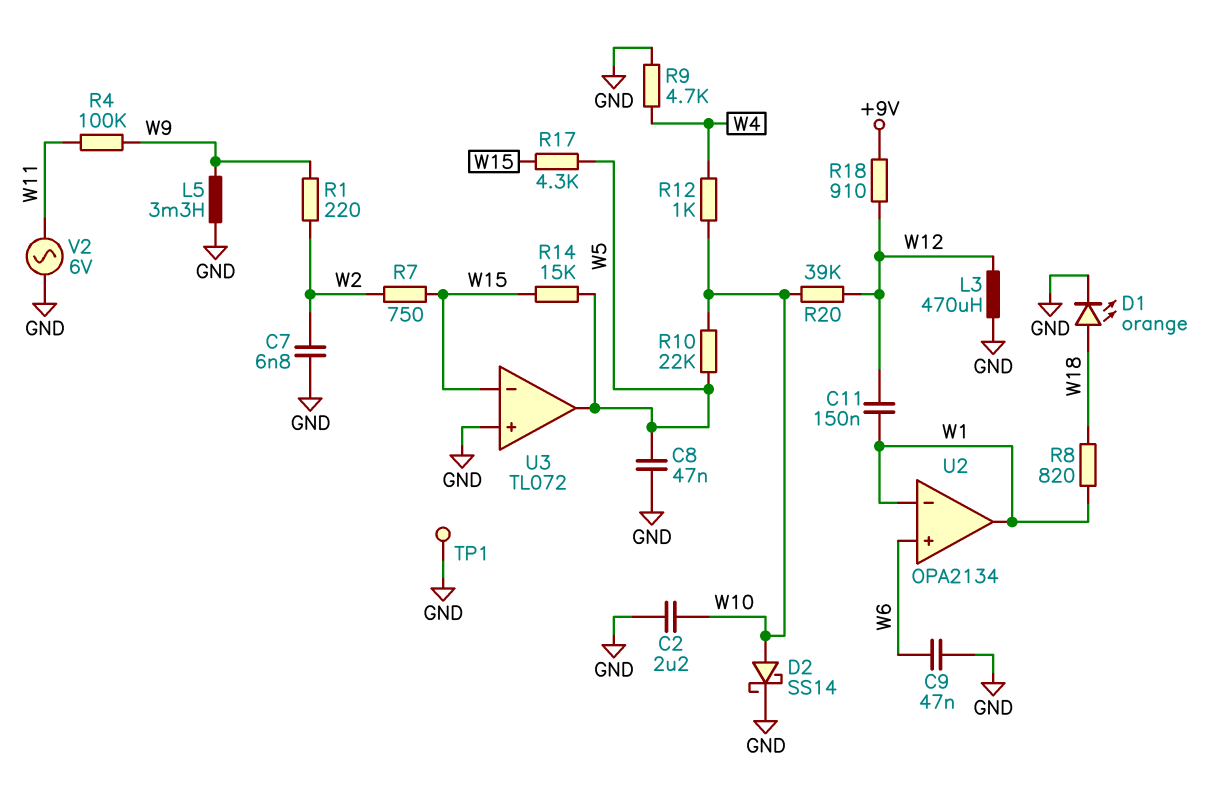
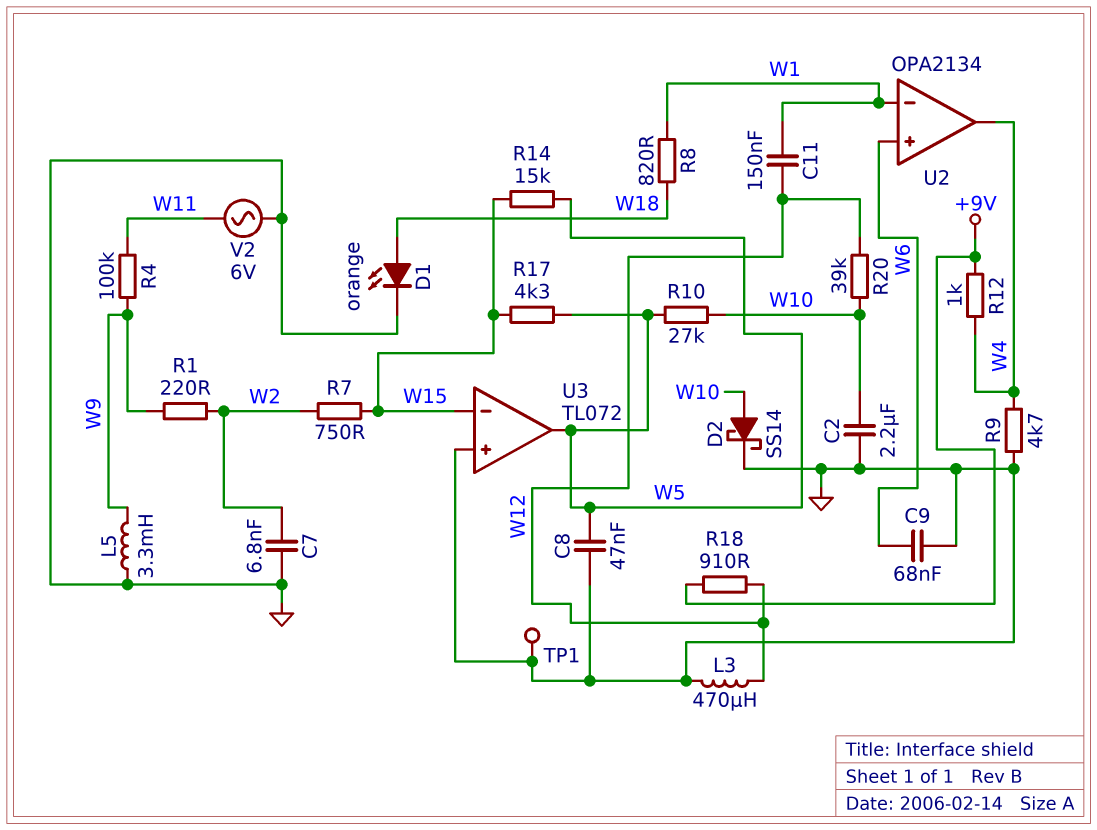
C9: 47nF (GND, W6) -> 68nF (GND, W6)
R10: 22k (W5, W10) -> 27k (W5, W10)
R12: 1k (W4, W10) -> 1k (+9V, W4)
U2 pin out: W1 -> W4

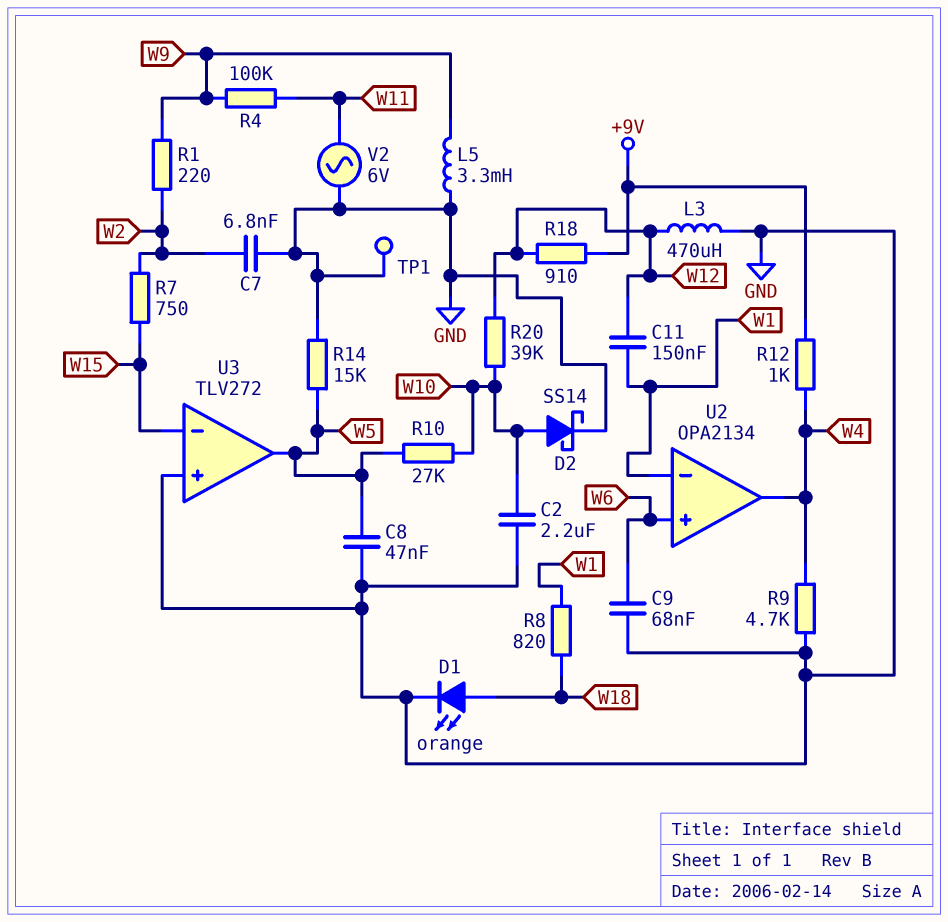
R14: 15k (W5, W15) -> 15k (GND, W5)
R17: 4.3k (W5, W15) -> none
U3: TL072 -> TLV272

